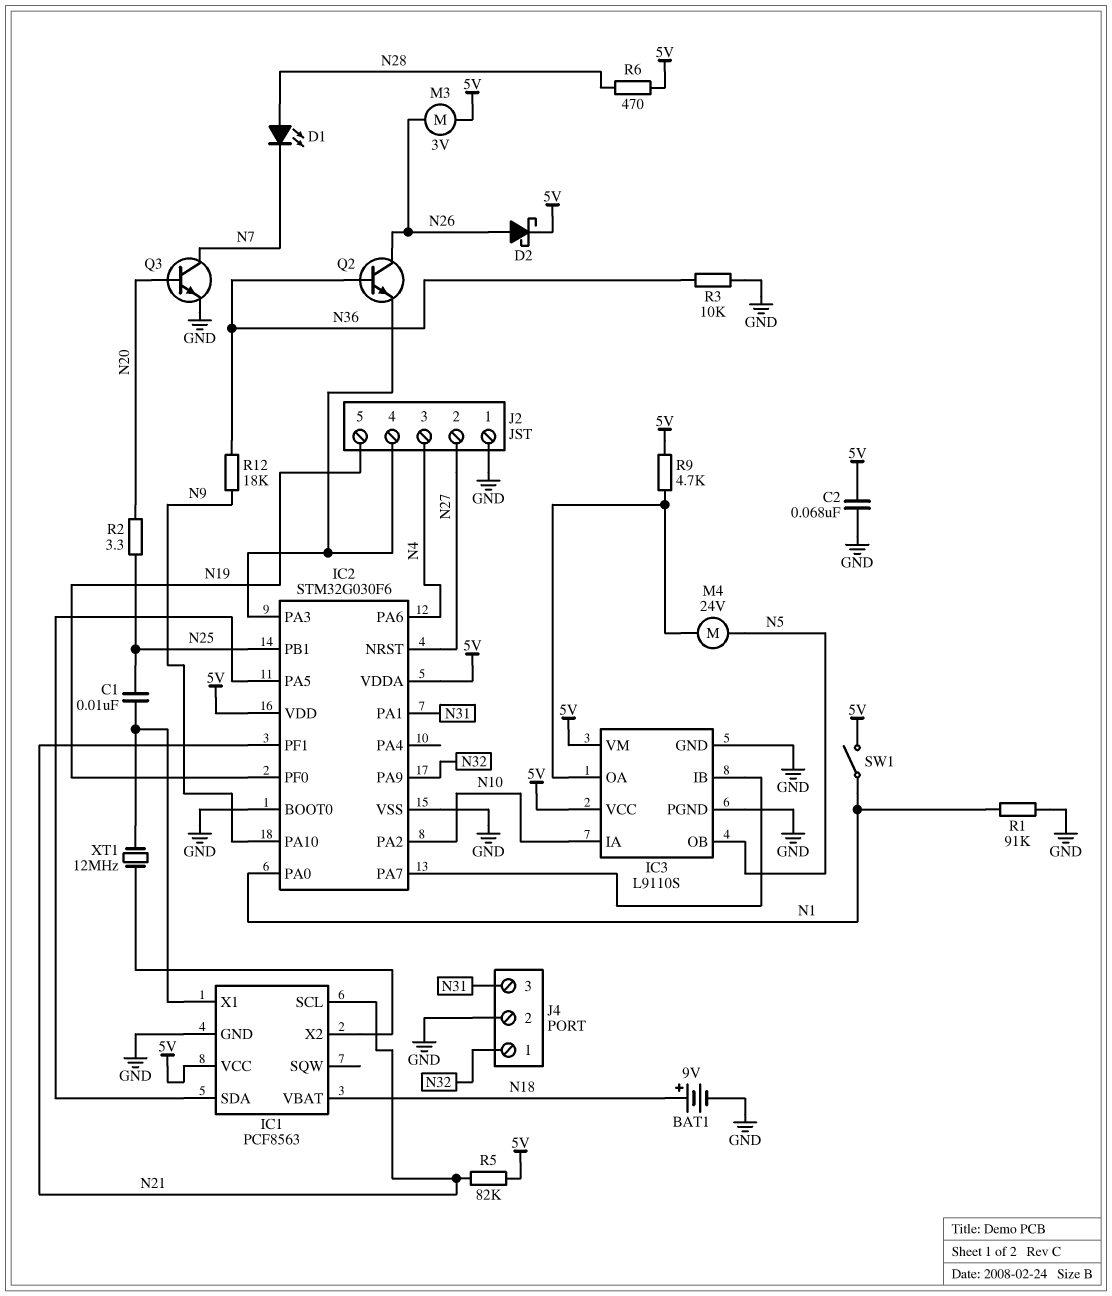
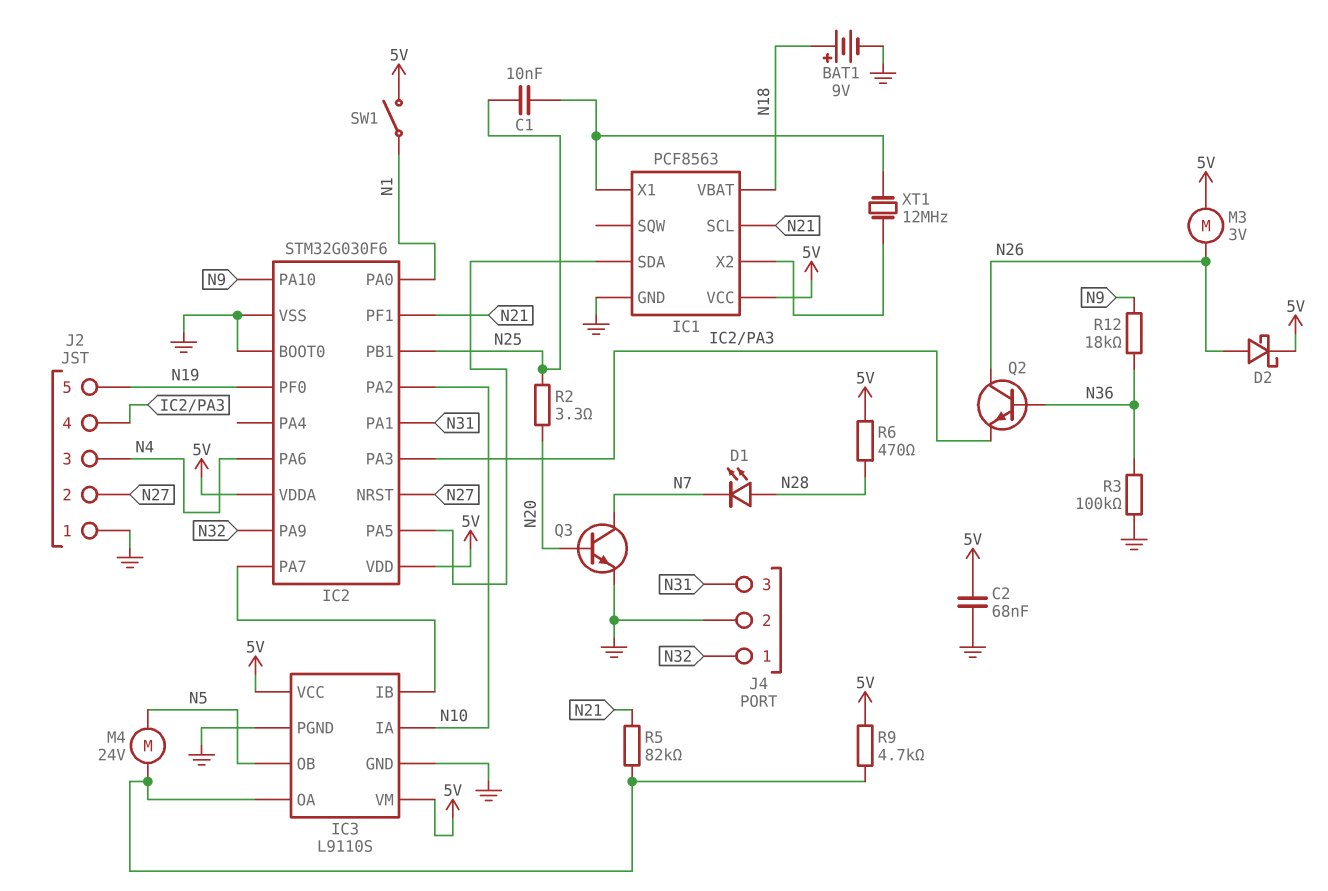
R1: 91k (GND, N1) -> none
R3: 10k (GND, N36) -> 100k (GND, N36)
R5: 82k (5V, N21) -> 82k (IC3/OA, N21)

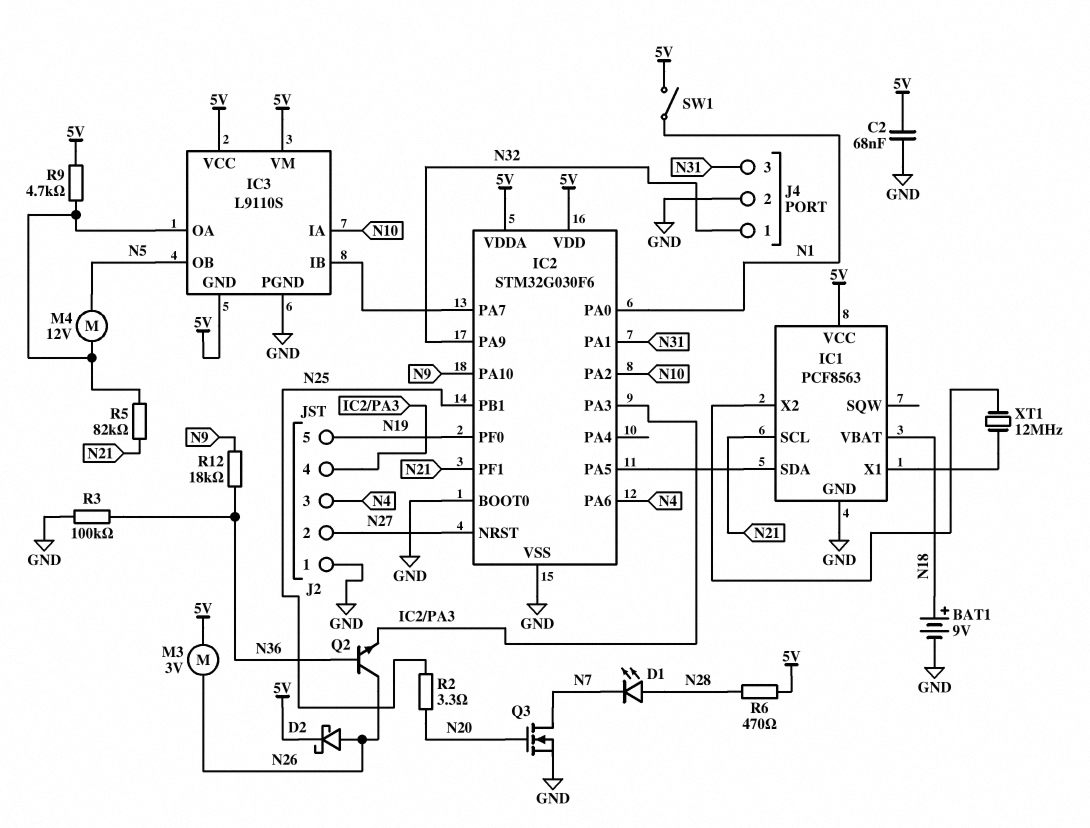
C1: 10nF (IC1/X1, N25) -> none
IC3 pin GND: GND -> 5V
M4: motor 24V (IC3/OA, N5) -> motor 12V (IC3/OA, N5)
Q3: NPN (B N20, C N7, E GND) -> NMOS (G N20, D N7, S GND)

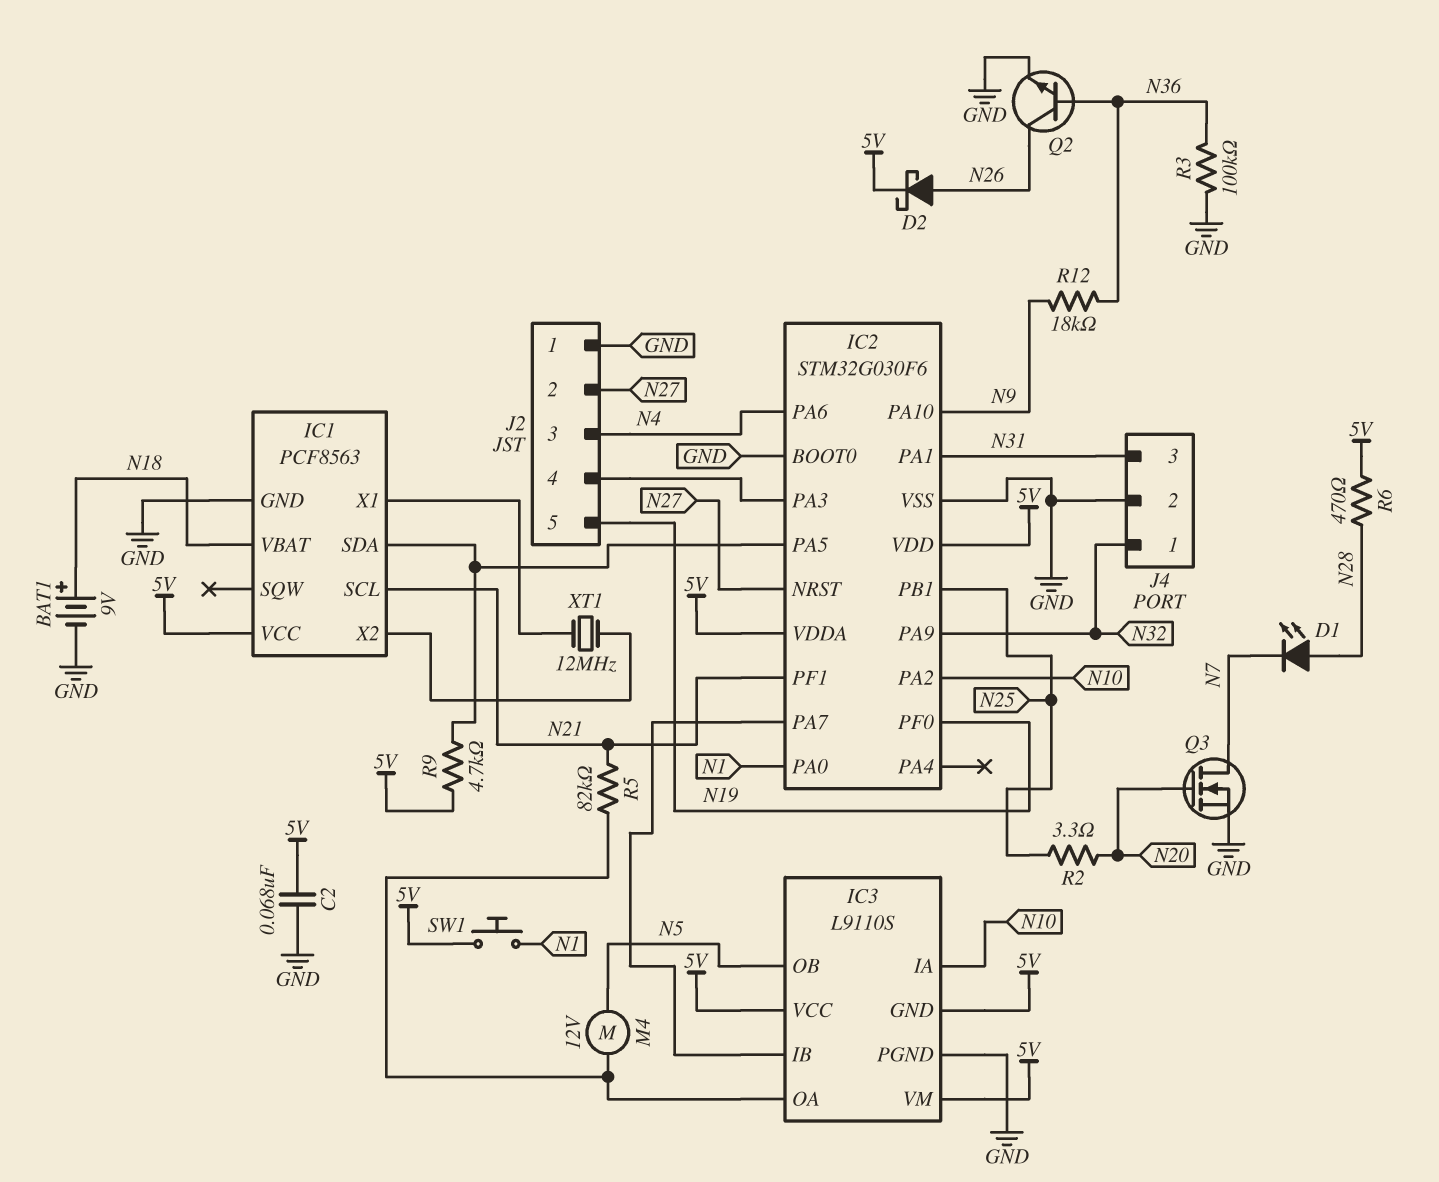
M3: motor 3V (5V, N26) -> none
Q2: NPN (B N36, C N26, E IC2/PA3) -> NPN (B N36, C N26, E GND)
R9: 4.7k (5V, IC3/OA) -> 4.7k (5V, IC1/SDA)
SW1: switch (5V, N1) -> button (5V, N1)

